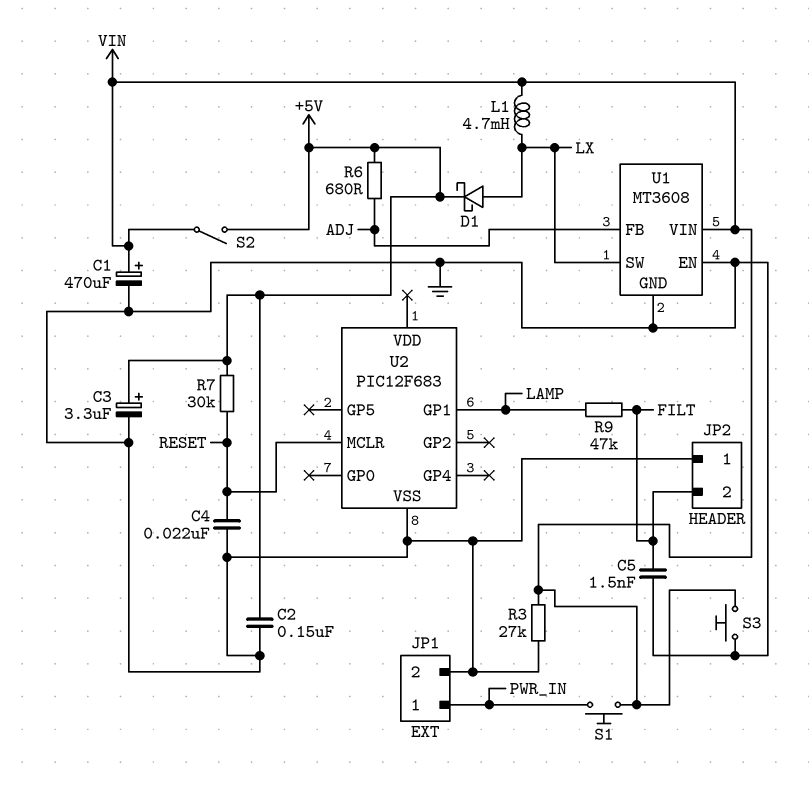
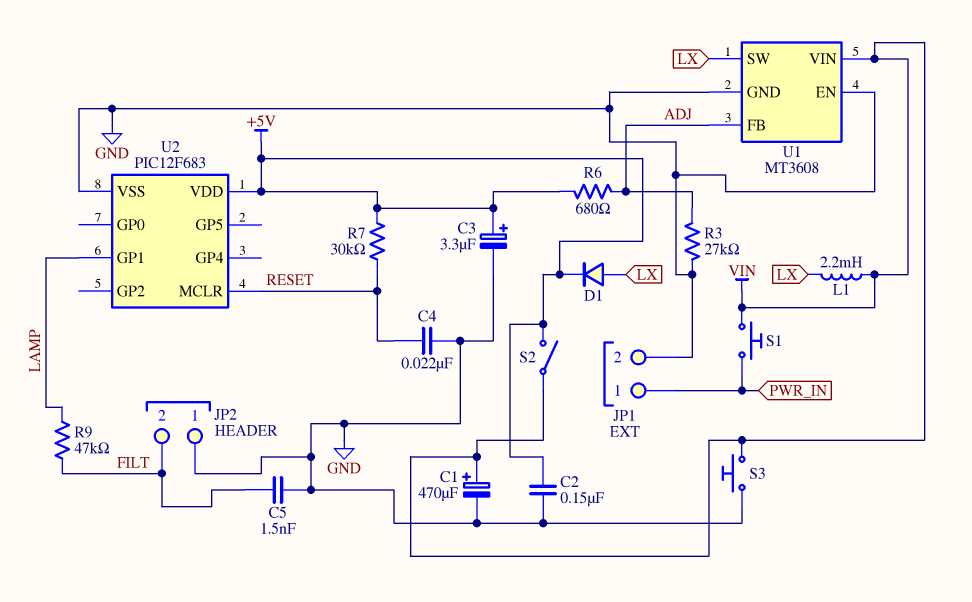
D1: schottky (A LX, K +5V) -> diode (A LX, K +5V)
L1: 4.7mH (LX, VIN) -> 2.2mH (LX, VIN)
R3: 27k (GND, VIN) -> 27k (ADJ, GND)
U2 pin VDD: none -> +5V

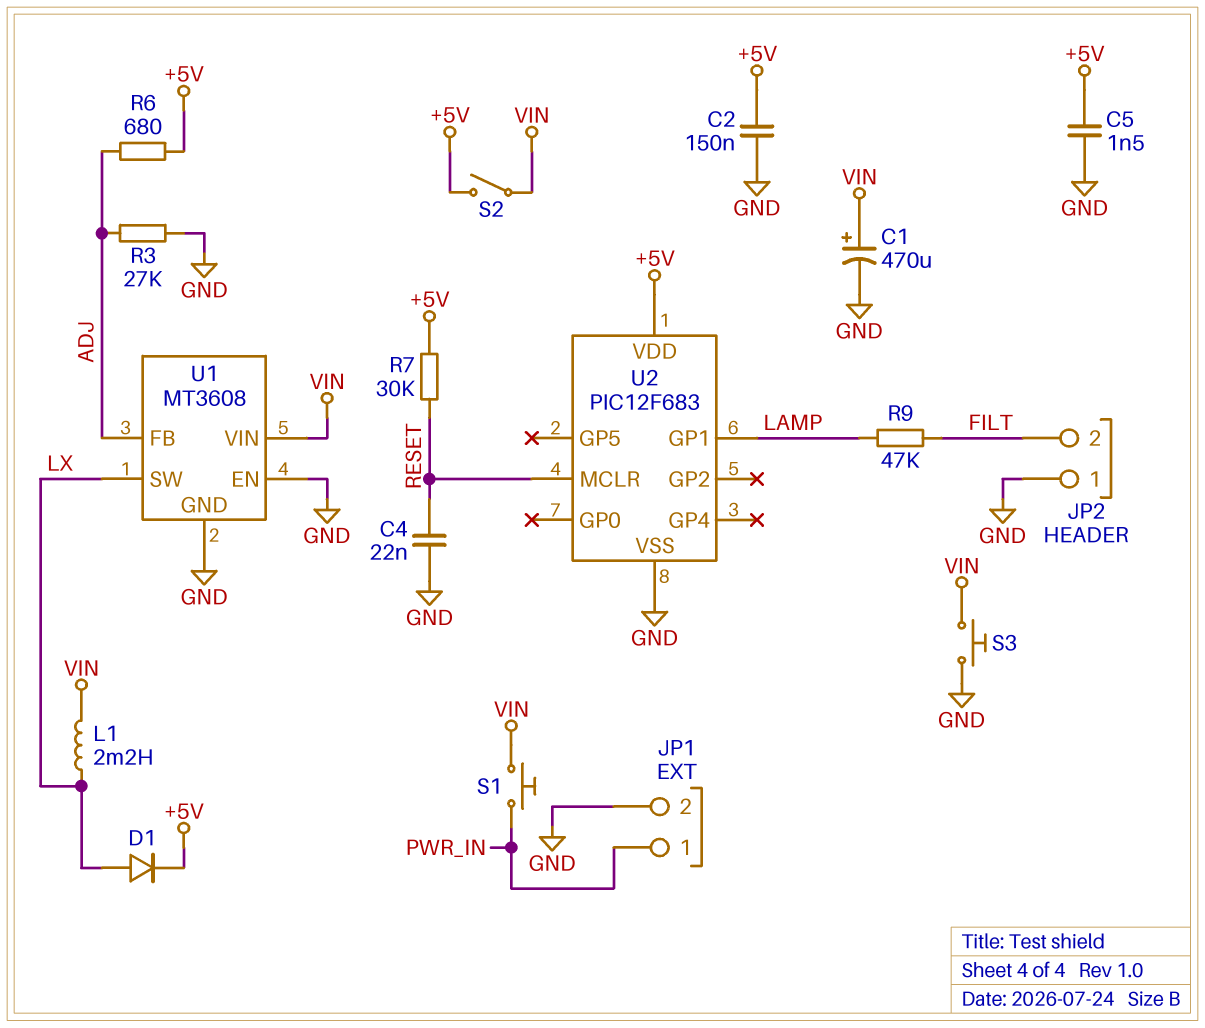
C3: 3.3uF (plus +5V, minus GND) -> none
C5: 1.5nF (FILT, GND) -> 1.5nF (+5V, GND)

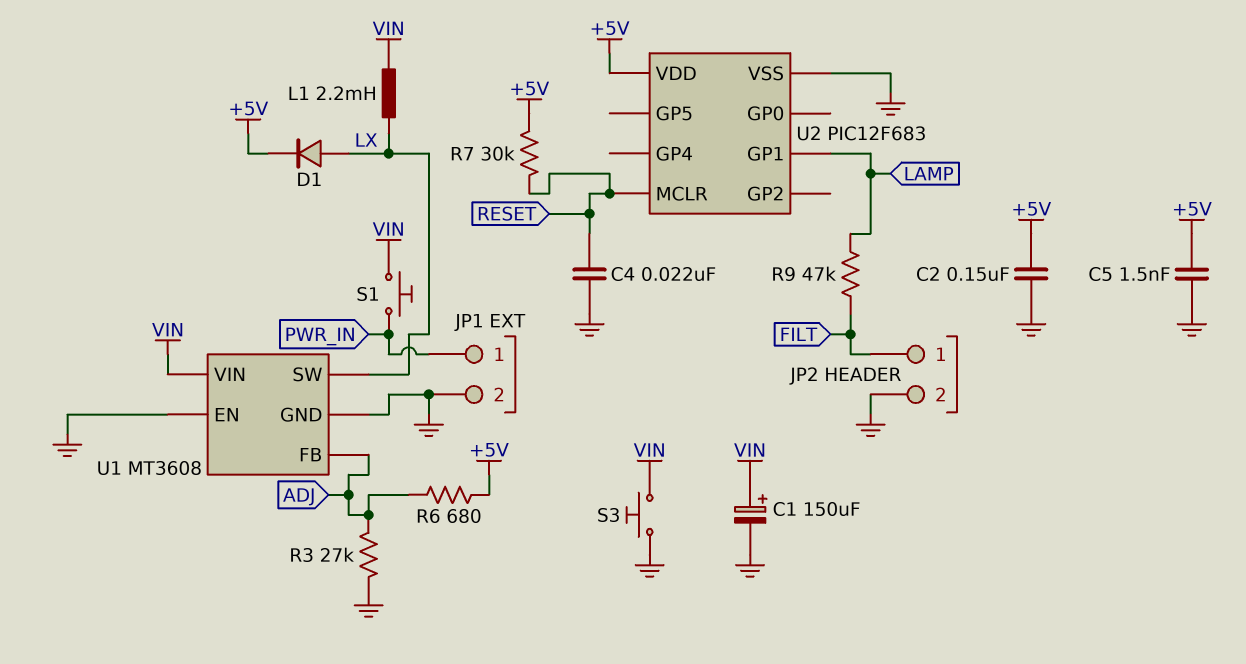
C1: 470uF (plus VIN, minus GND) -> 150uF (plus VIN, minus GND)
JP2 pin 1: GND -> FILT
JP2 pin 2: FILT -> GND
S2: switch (+5V, VIN) -> none

